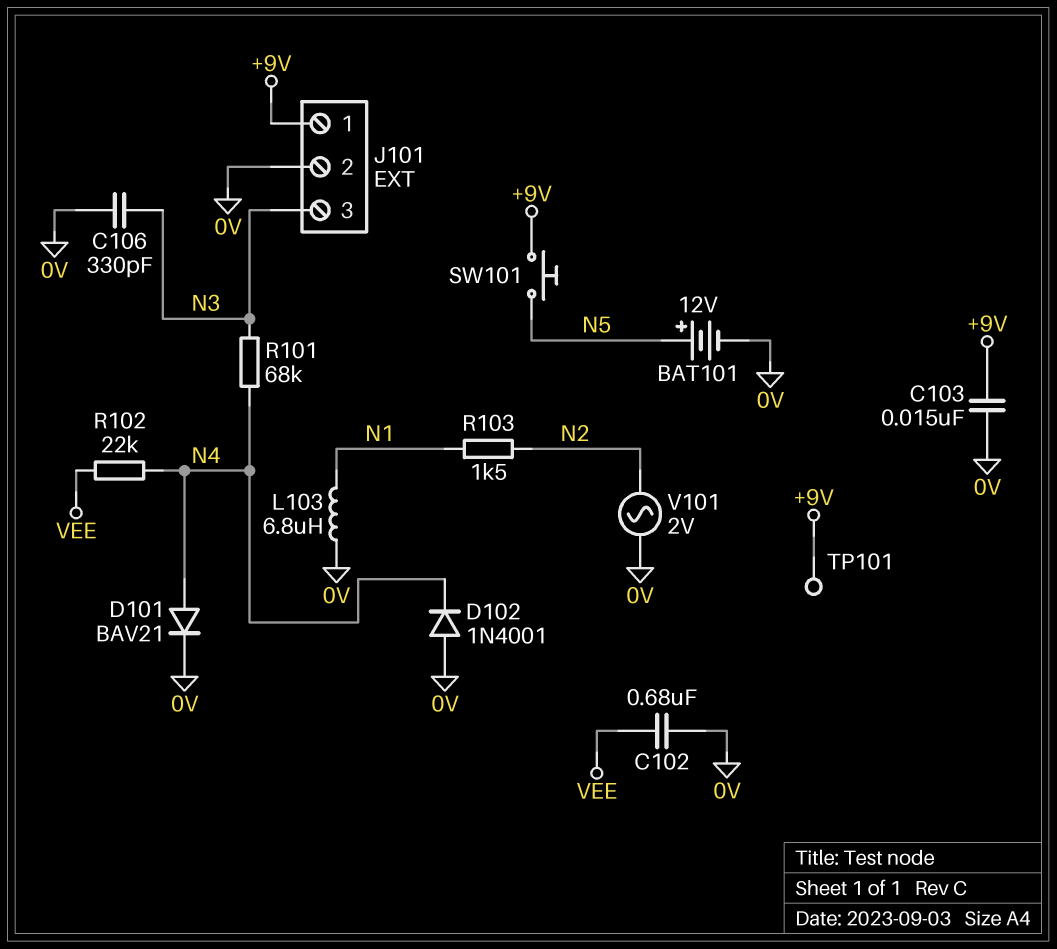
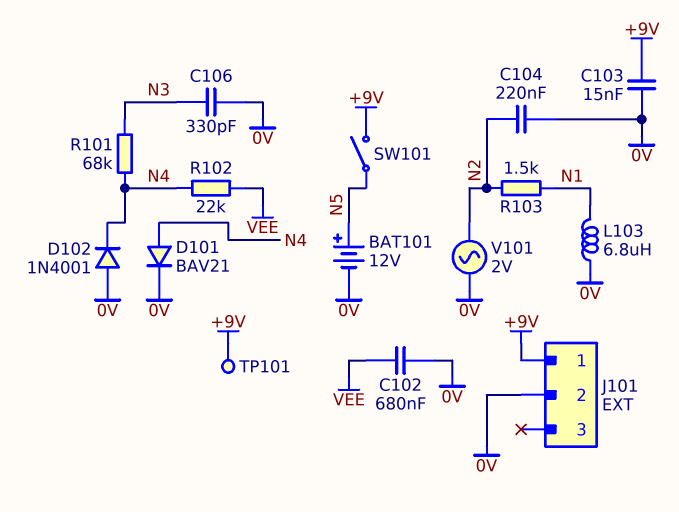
C104: none -> 220nF (0V, N2)
J101 pin 3: N3 -> none
SW101: button (+9V, N5) -> switch (+9V, N5)

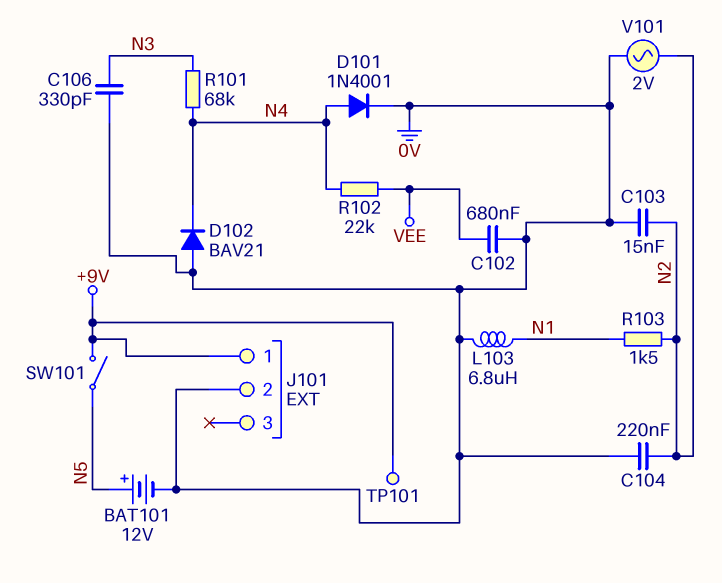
C103: 15nF (+9V, 0V) -> 15nF (0V, N2)
D101: diode BAV21 (A N4, K 0V) -> diode 1N4001 (A N4, K 0V)
D102: diode 1N4001 (A 0V, K N4) -> diode BAV21 (A 0V, K N4)

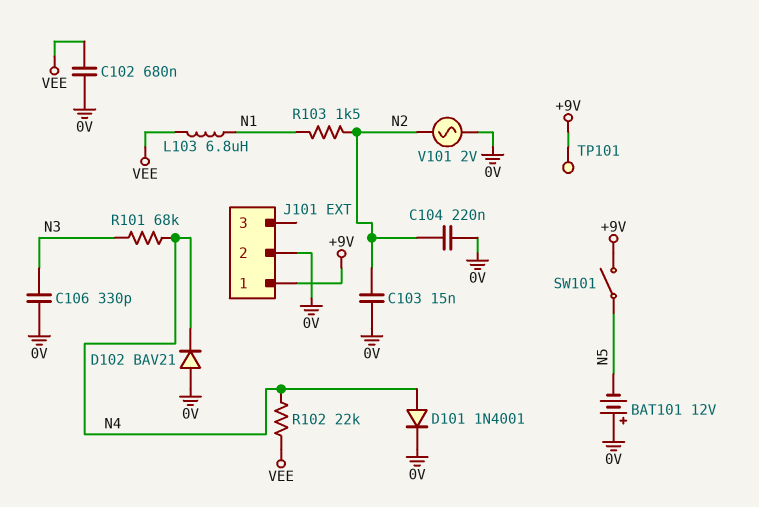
BAT101: 12V (plus N5, minus 0V) -> 12V (plus 0V, minus N5)
L103: 6.8uH (0V, N1) -> 6.8uH (N1, VEE)

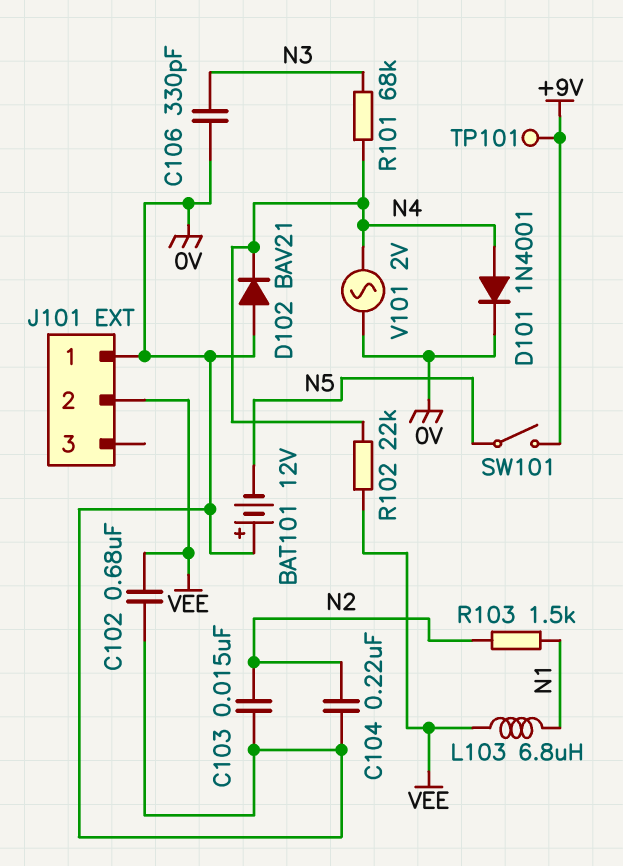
J101 pin 1: +9V -> 0V
J101 pin 2: 0V -> VEE
V101: AC 2V (0V, N2) -> AC 2V (0V, N4)

